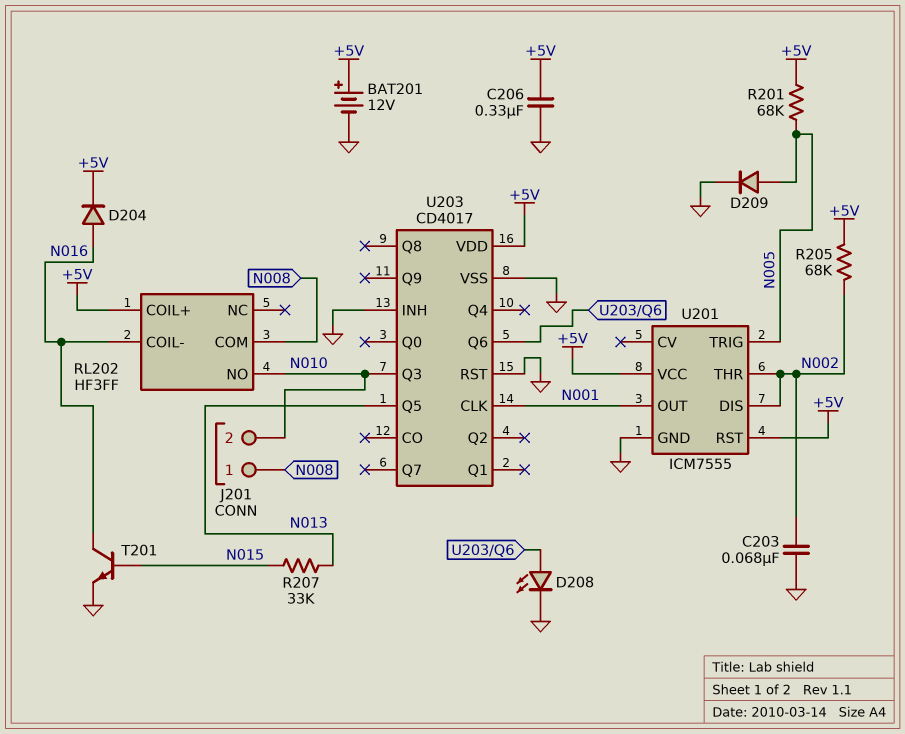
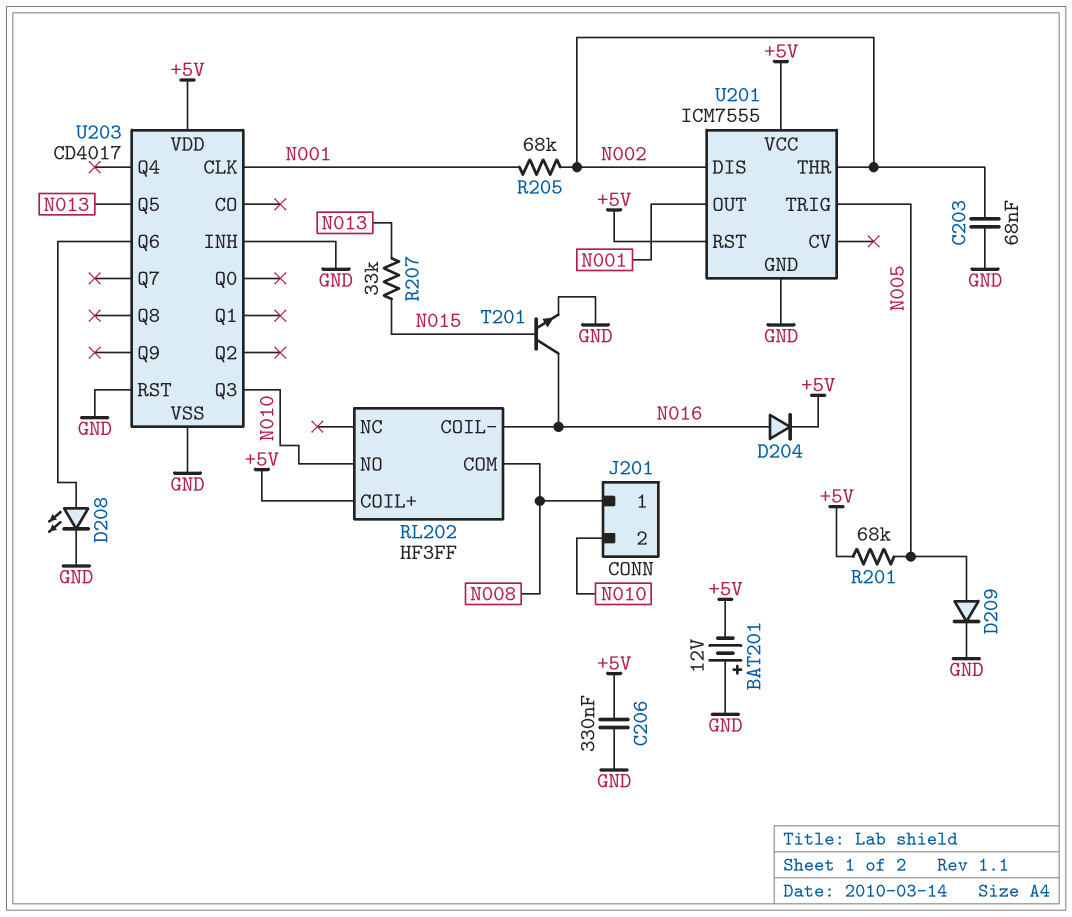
BAT201: 12V (plus +5V, minus GND) -> 12V (plus GND, minus +5V)
R205: 68k (+5V, N002) -> 68k (N001, N002)

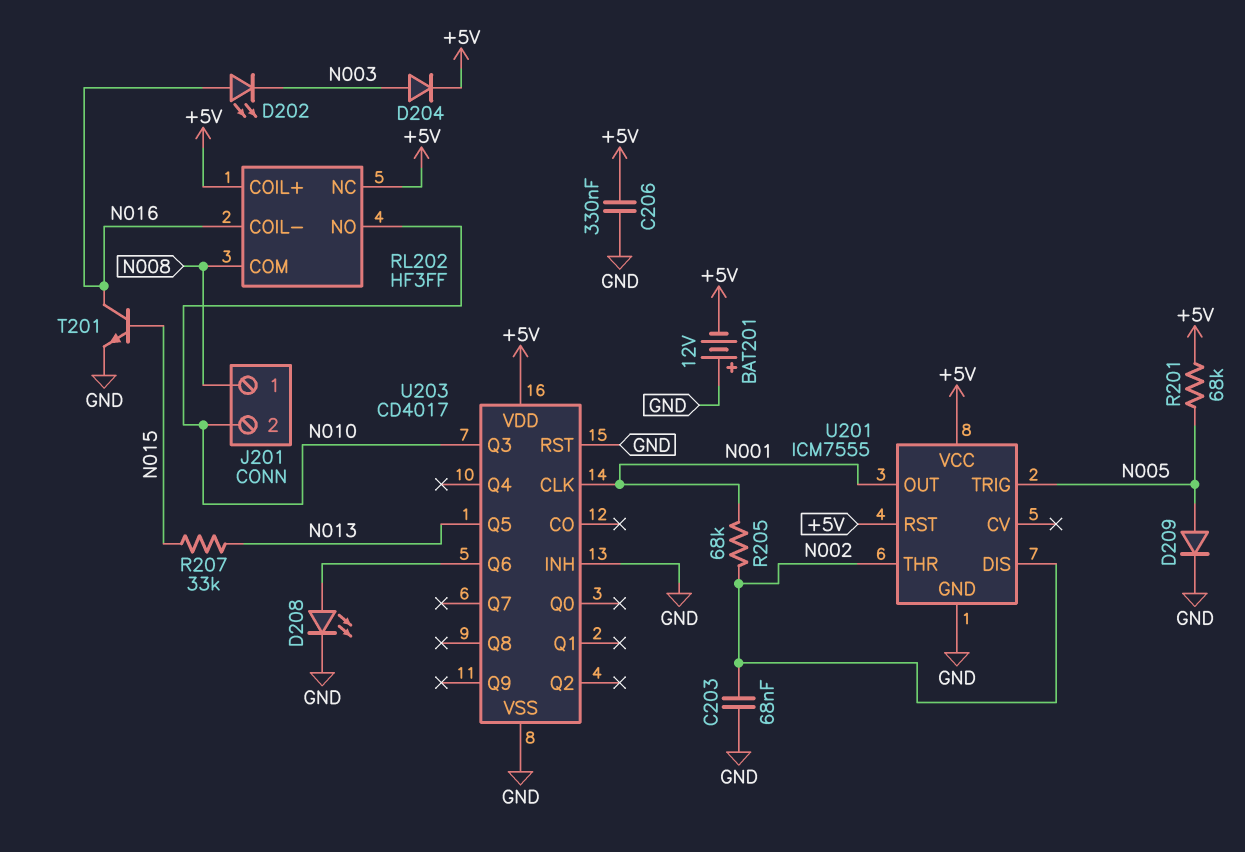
D202: none -> LED (A N016, K N003)
D204: diode (A N016, K +5V) -> diode (A N003, K +5V)
RL202 pin NC: none -> +5V

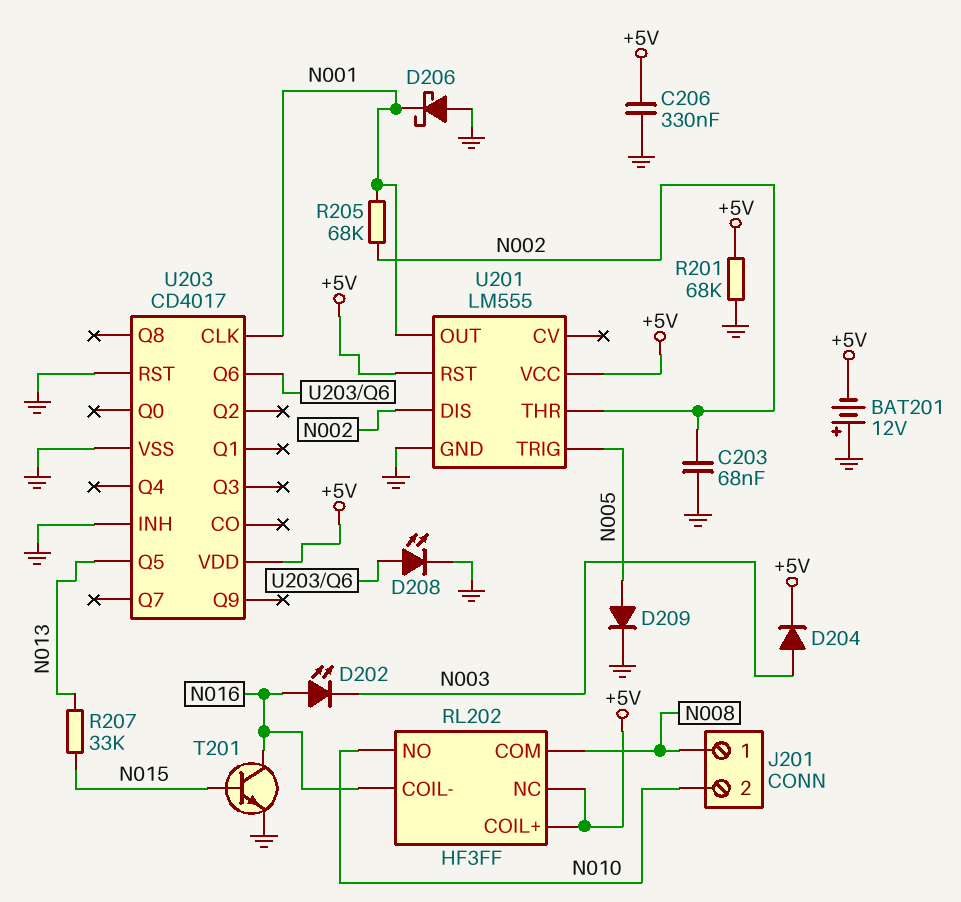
D206: none -> schottky (A GND, K N001)
R201: 68k (+5V, N005) -> 68k (+5V, GND)
U201: ICM7555 -> LM555
U203 pin Q3: N010 -> none

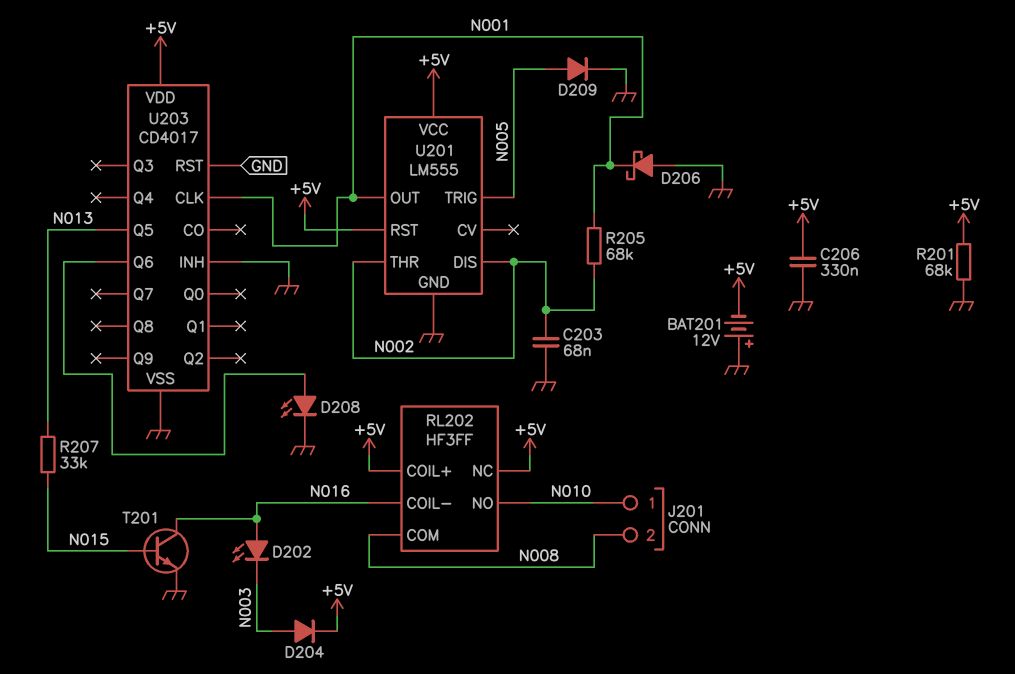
J201 pin 1: N008 -> N010
J201 pin 2: N010 -> N008

